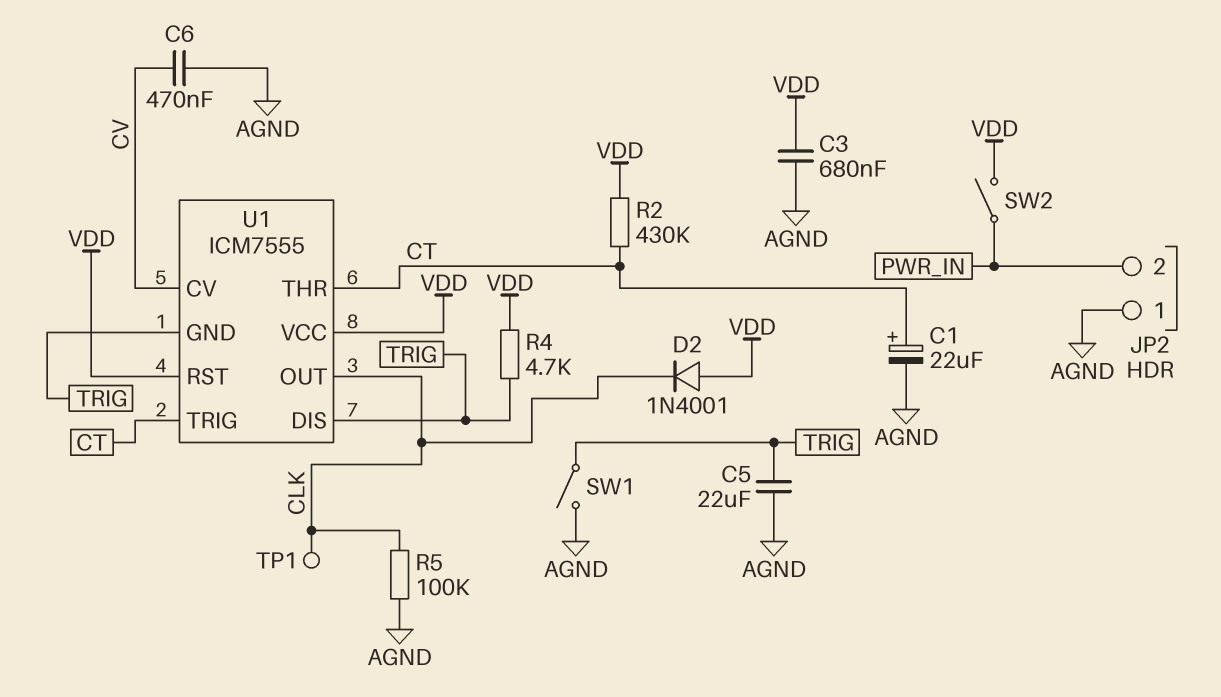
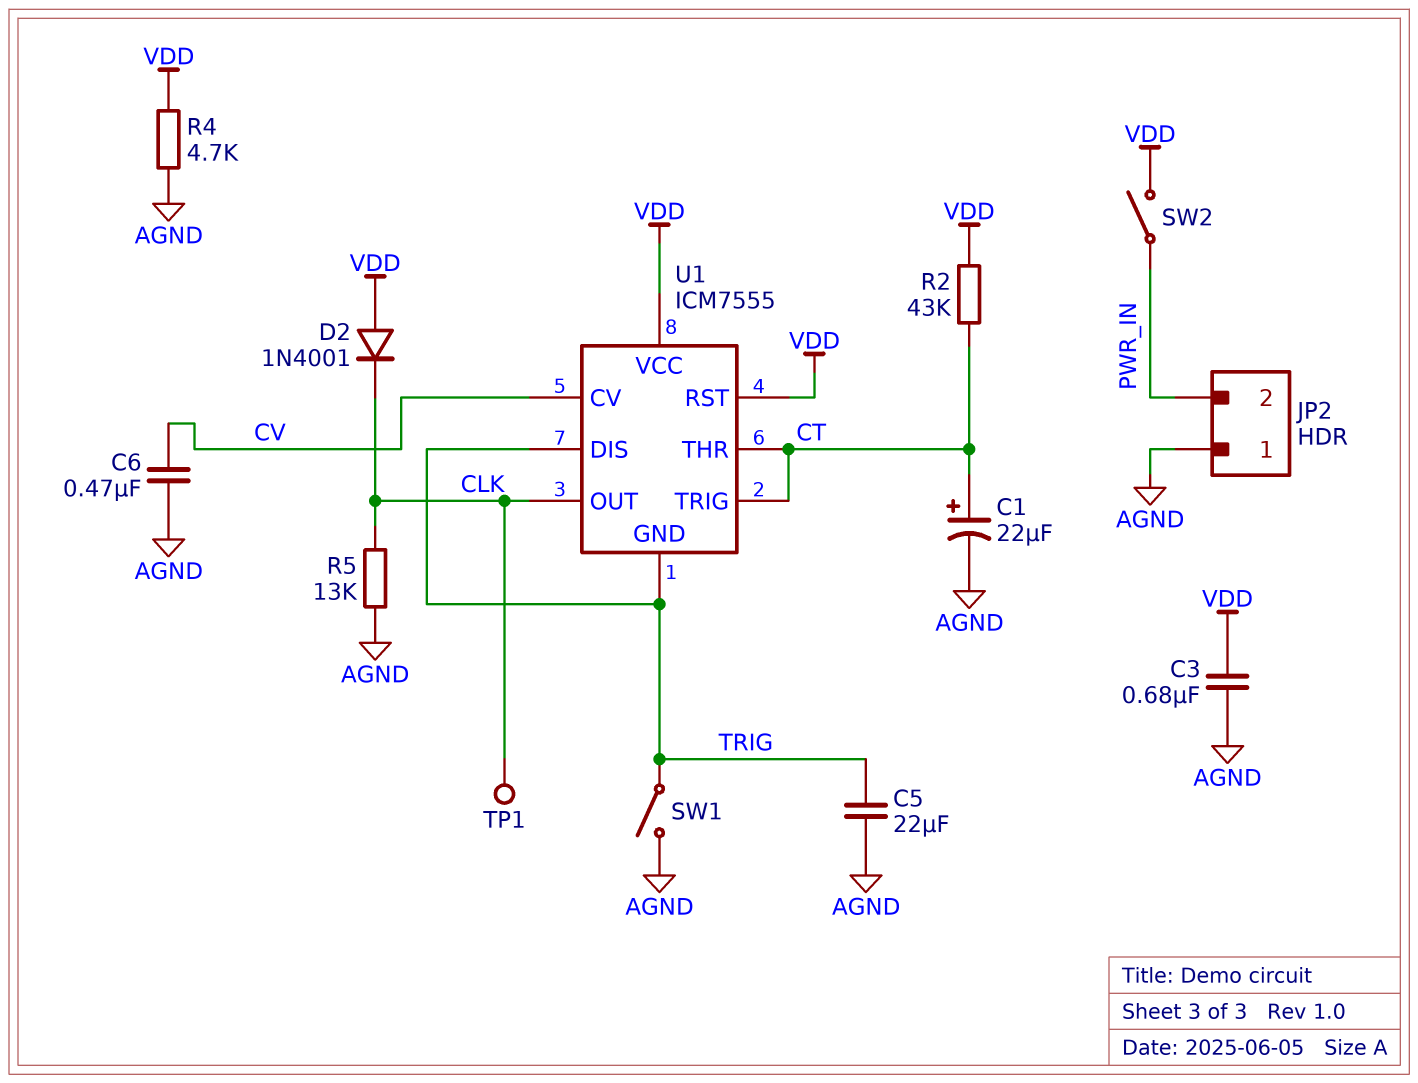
R2: 430k (CT, VDD) -> 43k (CT, VDD)
R4: 4.7k (TRIG, VDD) -> 4.7k (AGND, VDD)
R5: 100k (AGND, CLK) -> 13k (AGND, CLK)

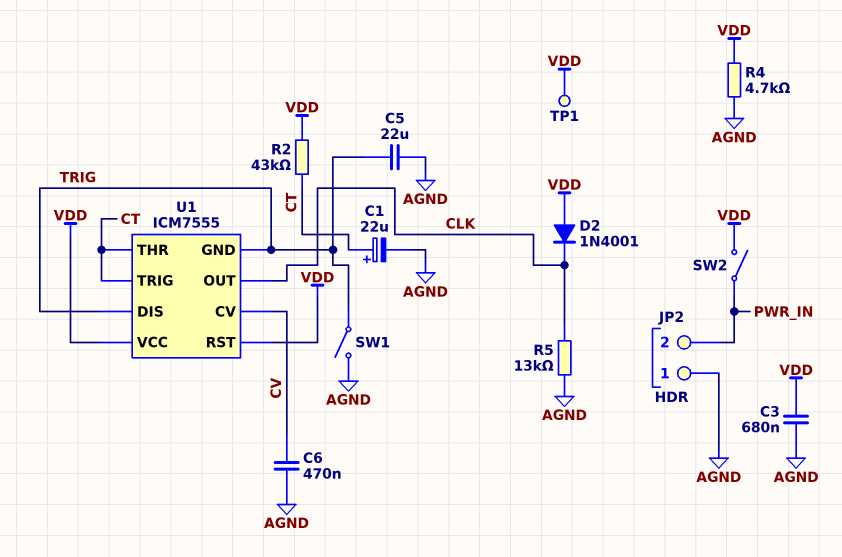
TP1: test point (CLK) -> test point (VDD)

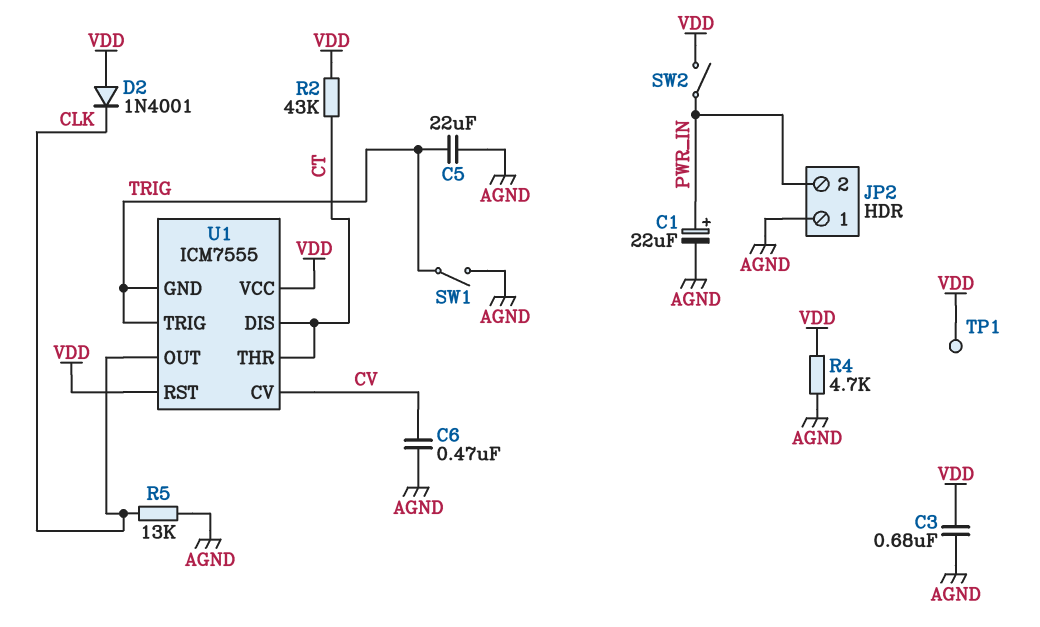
C1: 22uF (plus CT, minus AGND) -> 22uF (plus PWR_IN, minus AGND)
U1 pin DIS: TRIG -> CT
U1 pin TRIG: CT -> TRIG

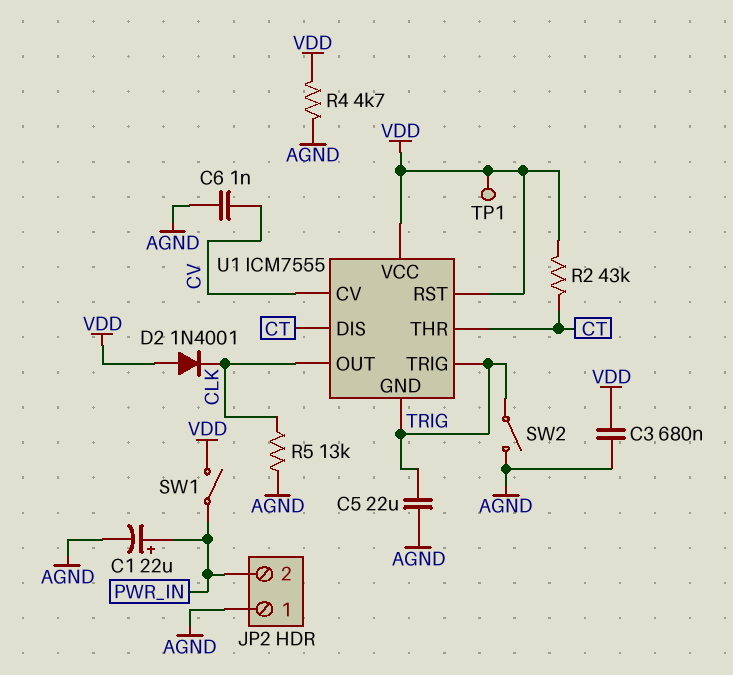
C6: 470nF (AGND, CV) -> 1nF (AGND, CV)
SW1: switch (AGND, TRIG) -> switch (PWR_IN, VDD)
SW2: switch (PWR_IN, VDD) -> switch (AGND, TRIG)

